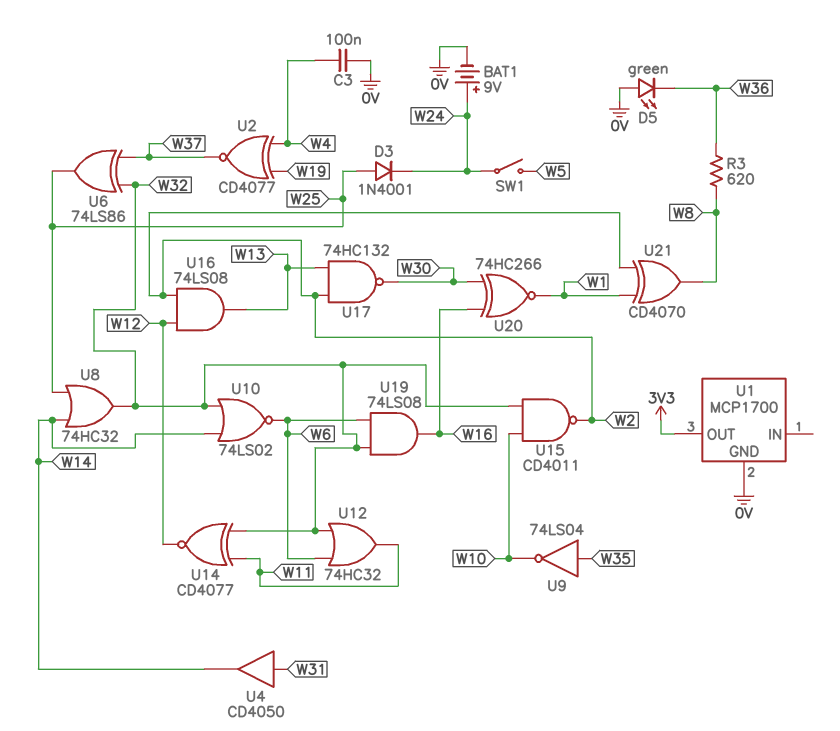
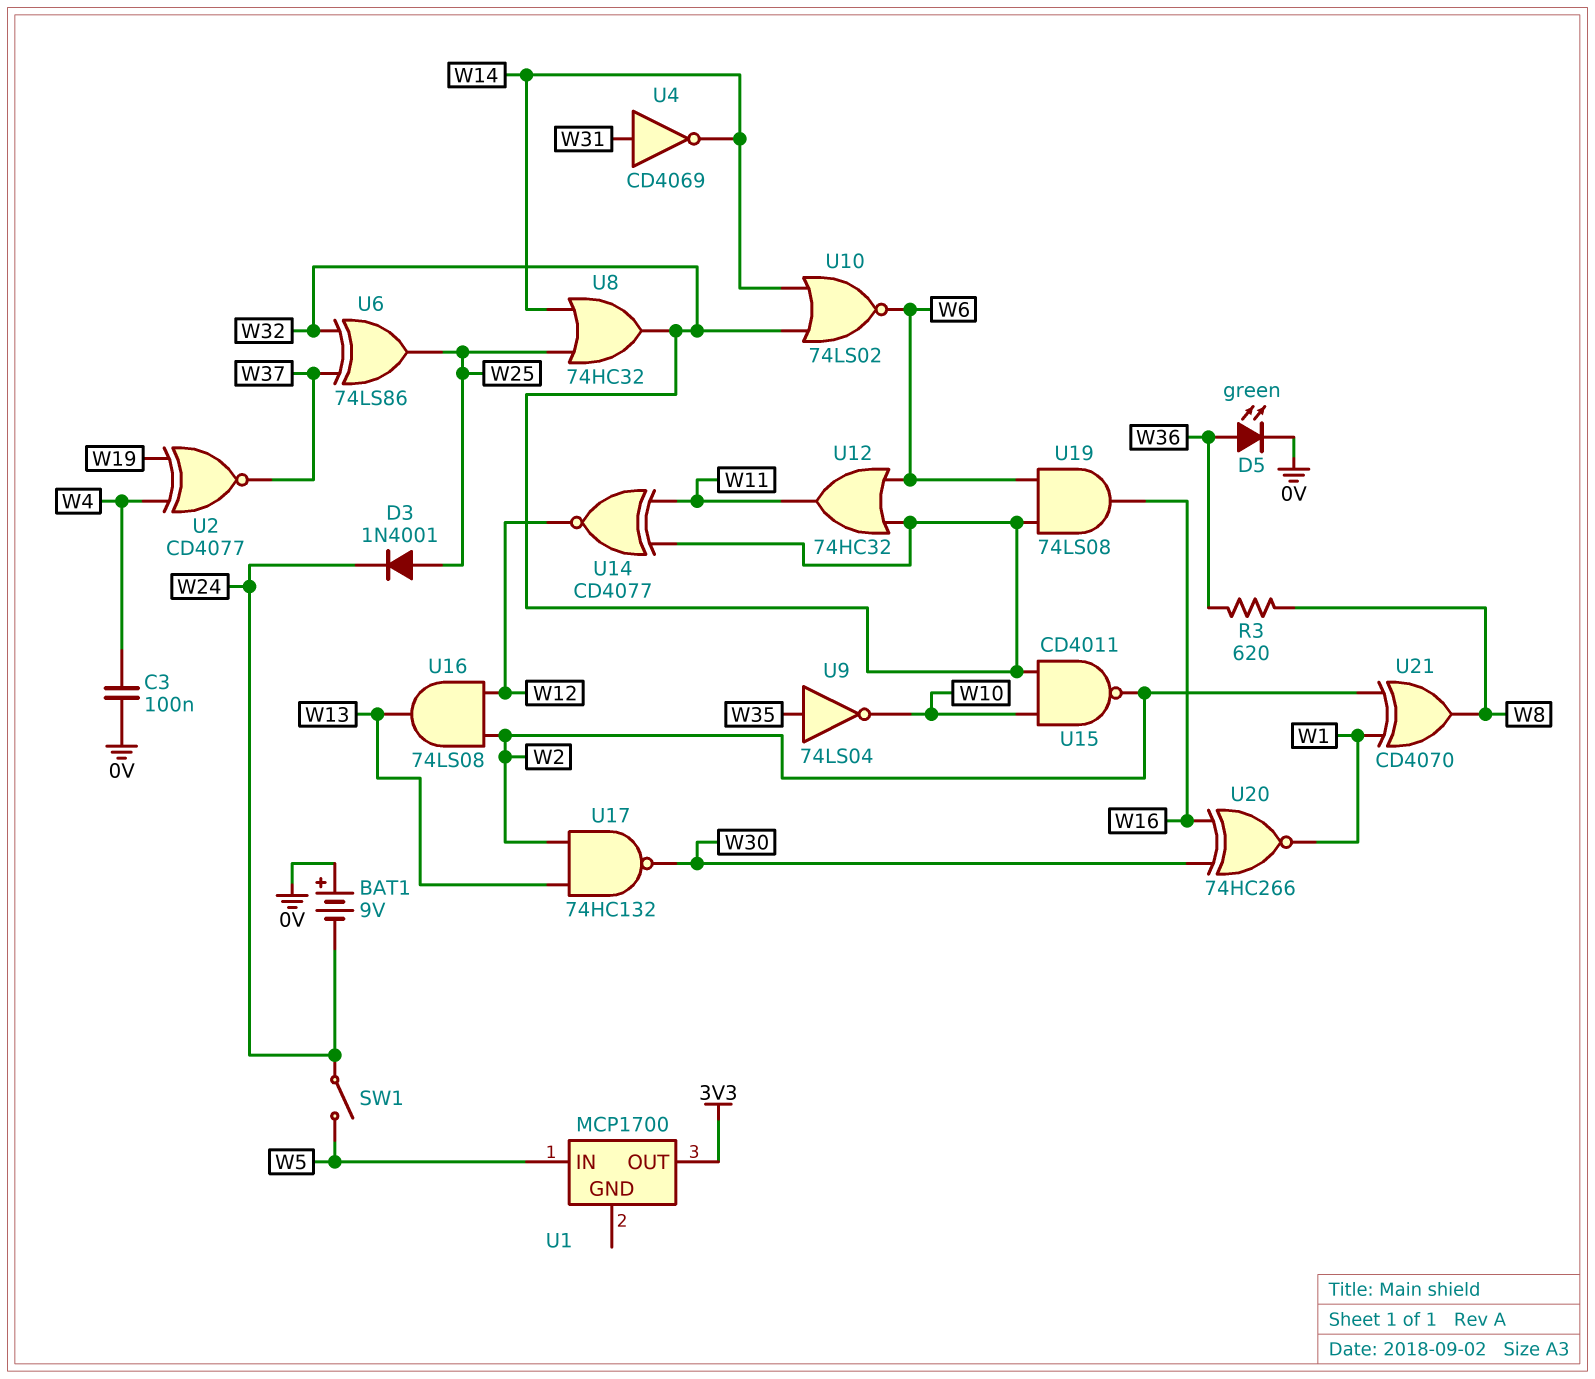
BAT1: 9V (plus W24, minus 0V) -> 9V (plus 0V, minus W24)
D5: LED green (A 0V, K W36) -> LED green (A W36, K 0V)
U1 pin GND: 0V -> none
U1 pin IN: none -> W5
U4: buffer CD4050 (in W31, out W14) -> NOT CD4069 (in W31, out W14)

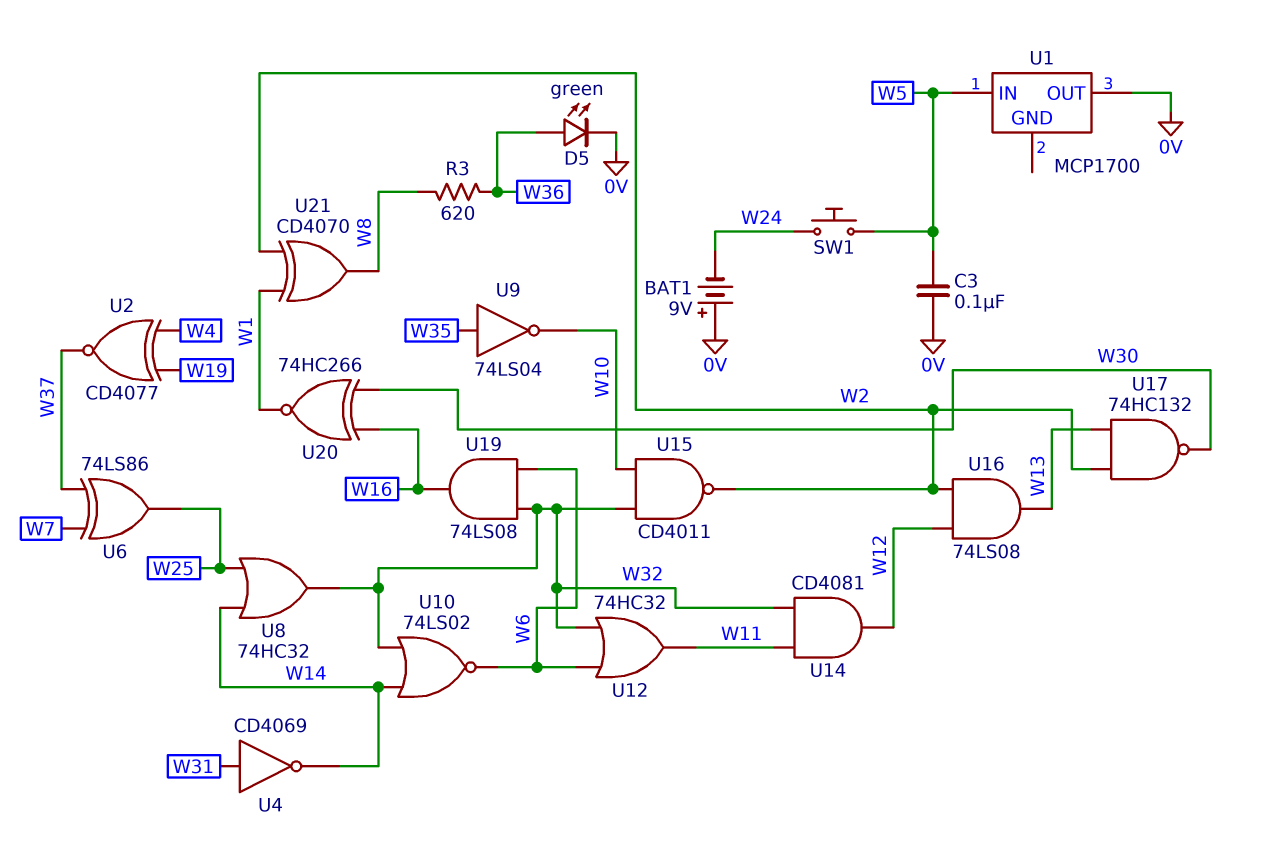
C3: 100nF (0V, W4) -> 100nF (0V, W5)
D3: diode 1N4001 (A W25, K W24) -> none
SW1: switch (W5, W24) -> button (W5, W24)
U1 pin OUT: 3V3 -> 0V
U6: XOR 74LS86 (in W32, in W37, out W25) -> XOR 74LS86 (in W7, in W37, out W25)
U14: XNOR CD4077 (in W11, in W32, out W12) -> AND CD4081 (in W11, in W32, out W12)

